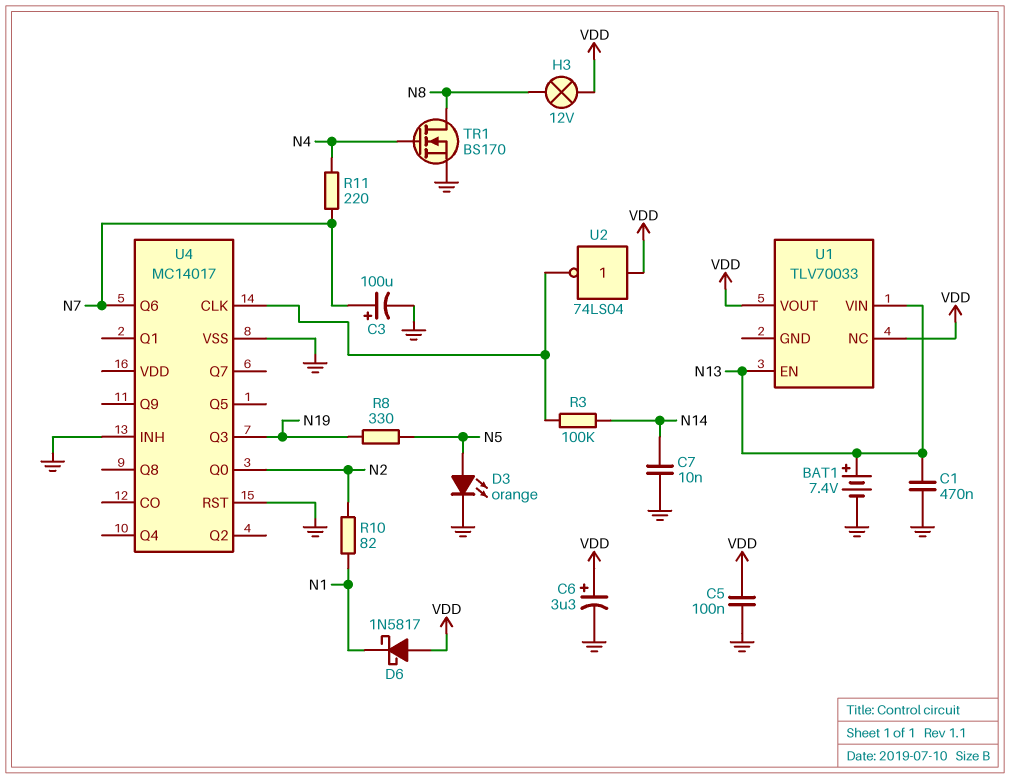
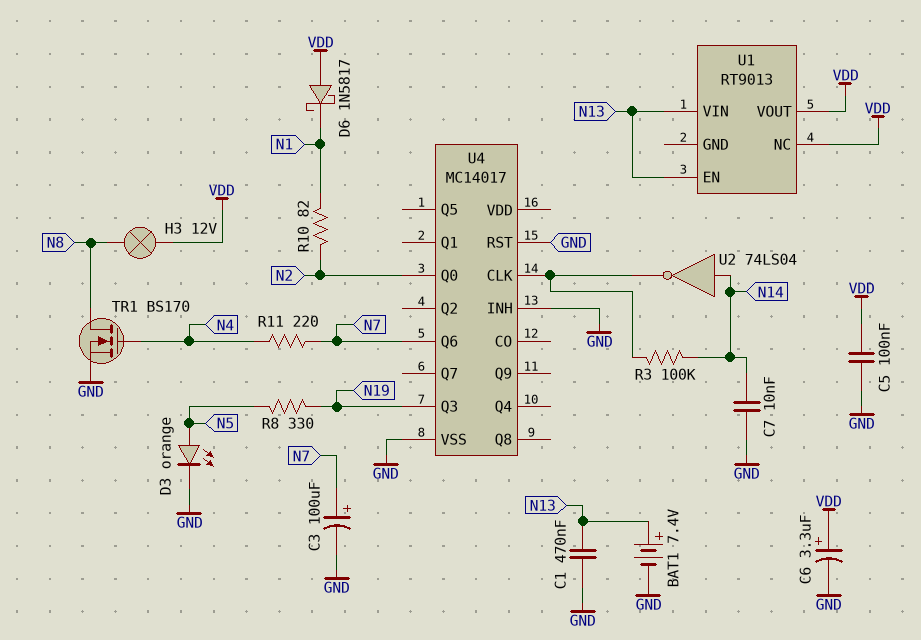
U1: TLV70033 -> RT9013
U2: NOT 74LS04 (in VDD, out U4/CLK) -> NOT 74LS04 (in N14, out U4/CLK)

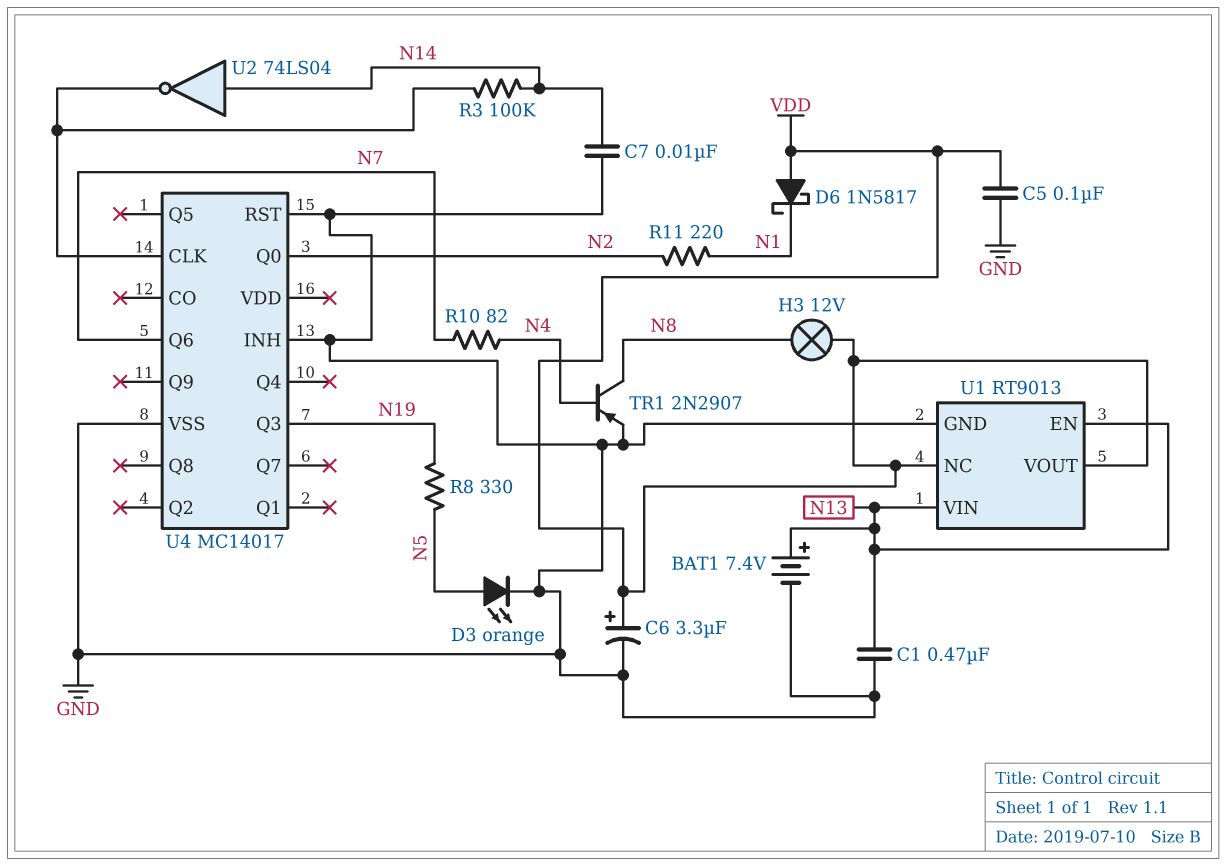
C3: 100uF (plus N7, minus GND) -> none
R10: 82 (N1, N2) -> 82 (N4, N7)
R11: 220 (N4, N7) -> 220 (N1, N2)
TR1: NMOS BS170 (G N4, D N8, S GND) -> PNP 2N2907 (B N4, C N8, E GND)
U1 pin GND: none -> GND

